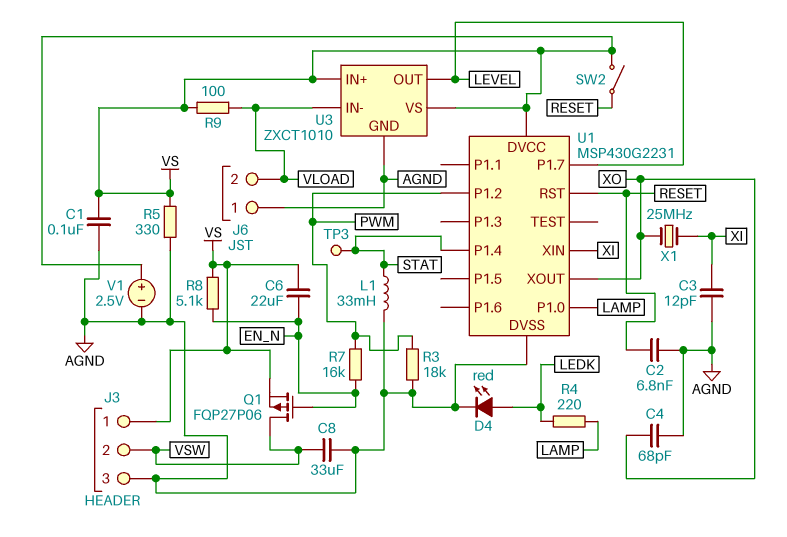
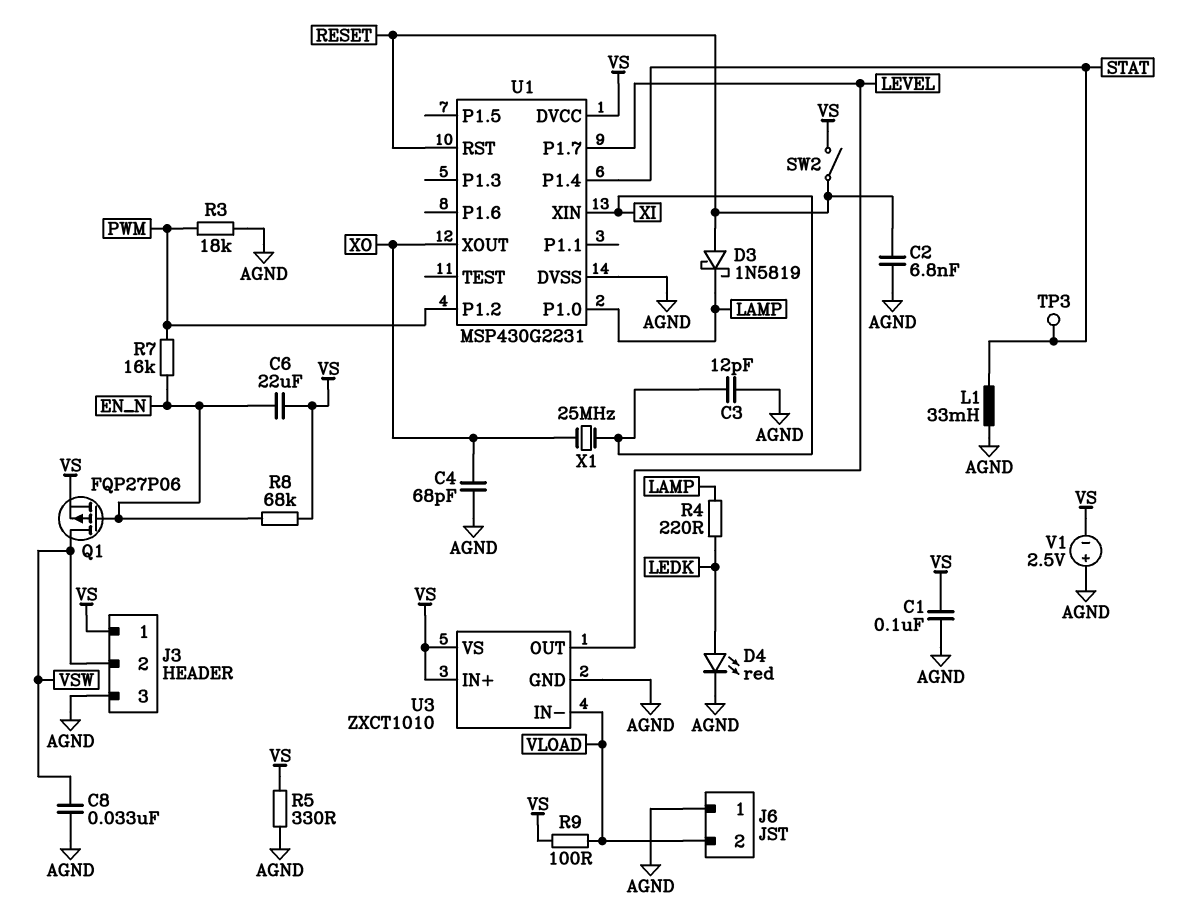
C8: 33uF (AGND, VSW) -> 33nF (AGND, VSW)
D3: none -> schottky 1N5819 (A RESET, K LAMP)
R8: 5.1k (EN_N, VS) -> 68k (EN_N, VS)
V1: 2.5V (plus VS, minus AGND) -> 2.5V (plus AGND, minus VS)

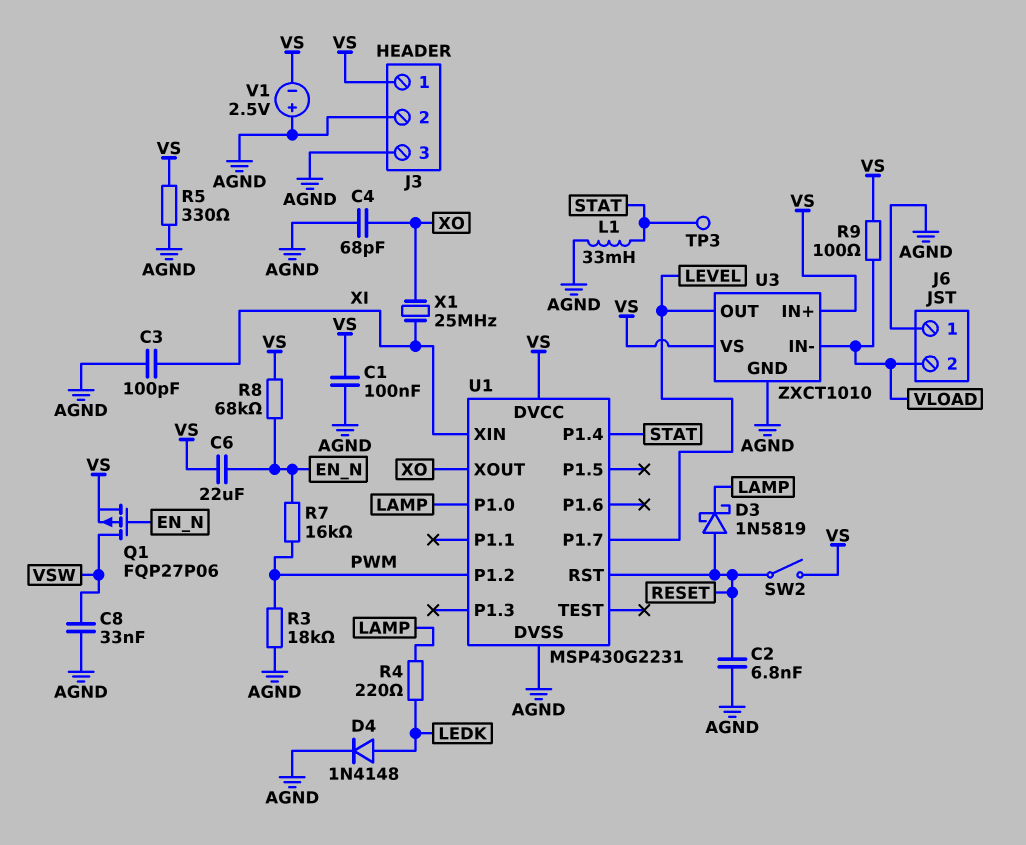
C3: 12pF (AGND, XI) -> 100pF (AGND, XI)
D4: LED red (A LEDK, K AGND) -> diode 1N4148 (A LEDK, K AGND)
J3 pin 2: VSW -> AGND

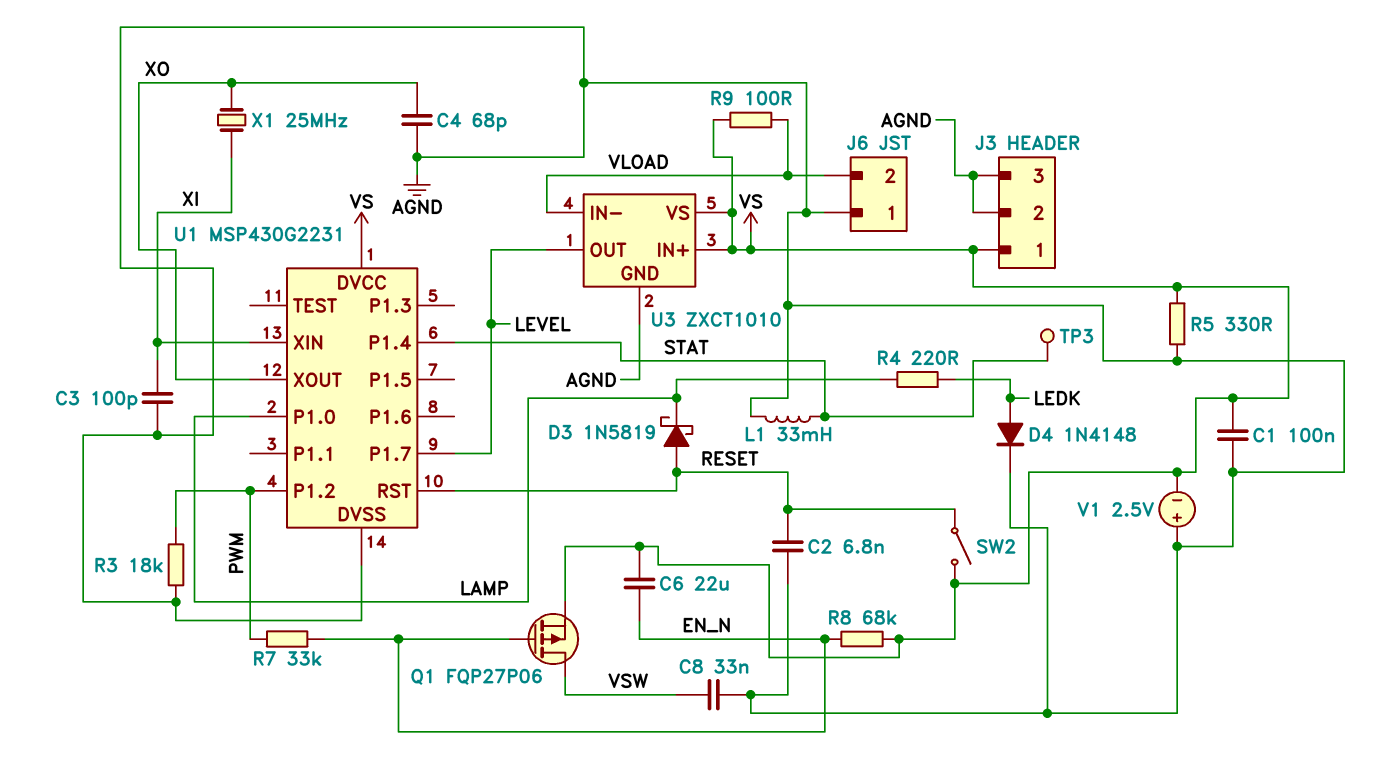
R7: 16k (EN_N, PWM) -> 33k (EN_N, PWM)

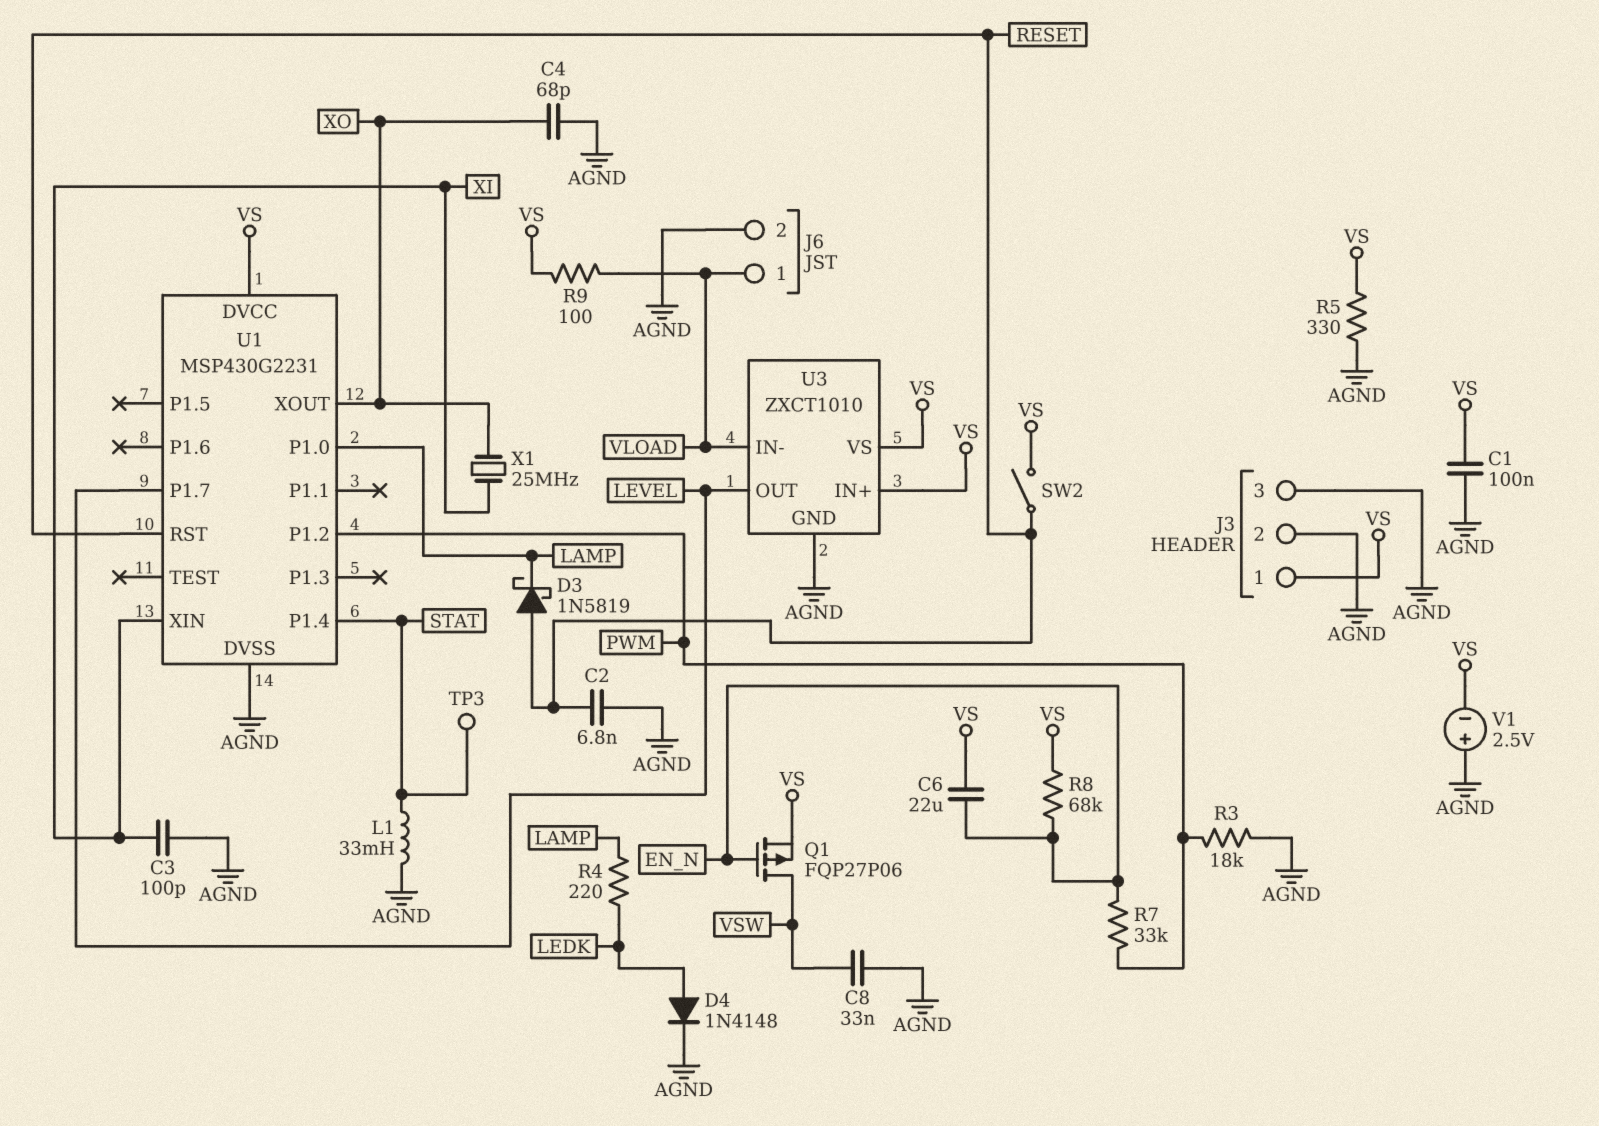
J6 pin 1: AGND -> VLOAD
J6 pin 2: VLOAD -> AGND

